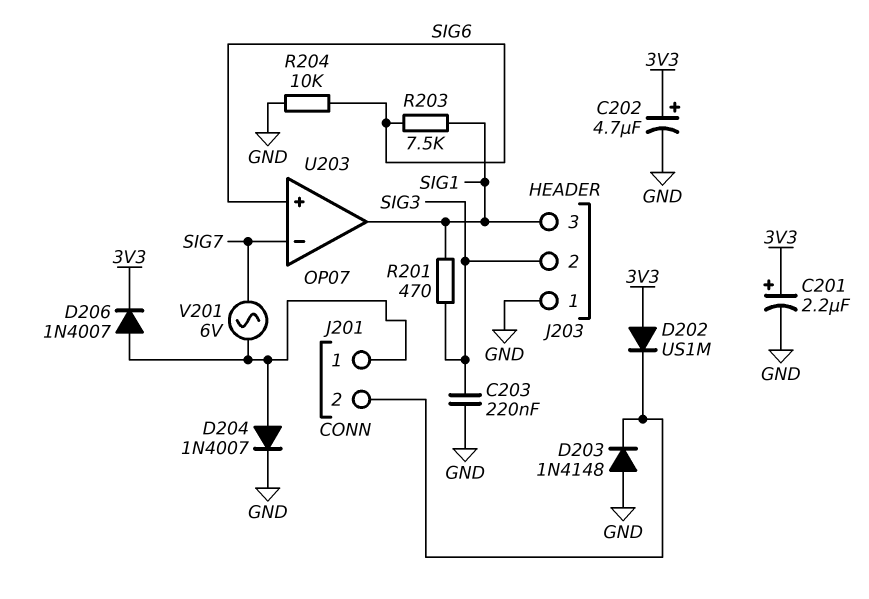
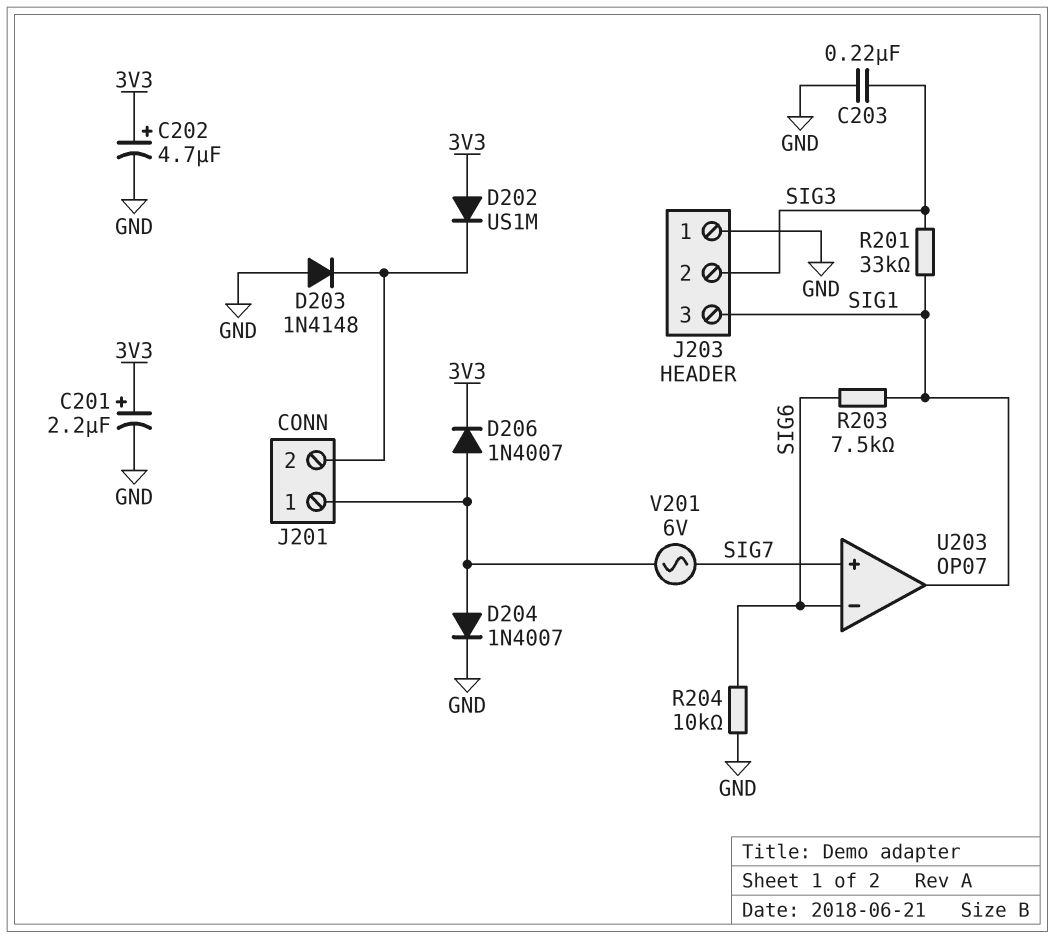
R201: 470 (SIG1, SIG3) -> 33k (SIG1, SIG3)
U203 pin in+: SIG6 -> SIG7
U203 pin in-: SIG7 -> SIG6

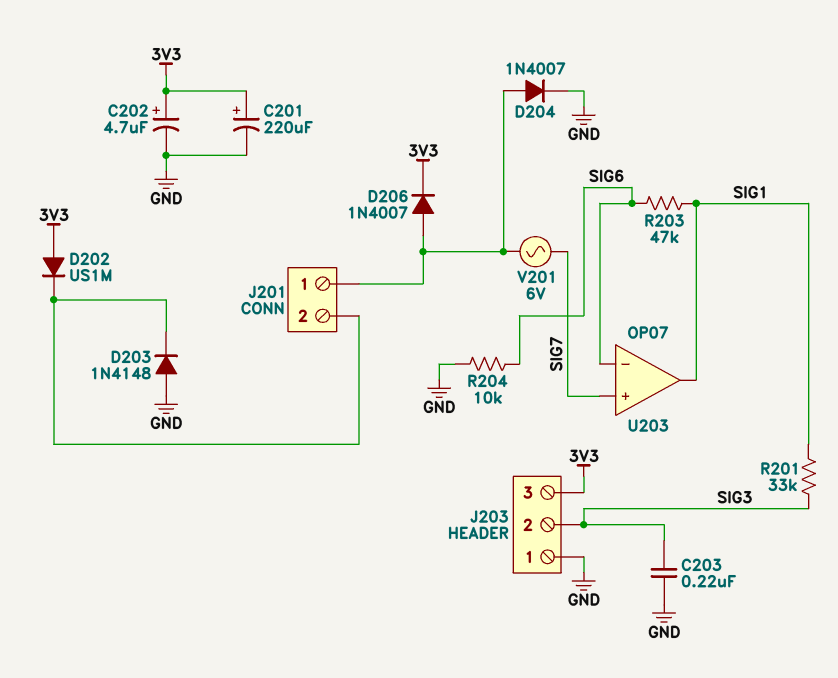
C201: 2.2uF (plus 3V3, minus GND) -> 220uF (plus 3V3, minus GND)
J203 pin 3: SIG1 -> 3V3
R203: 7.5k (SIG1, SIG6) -> 47k (SIG1, SIG6)

